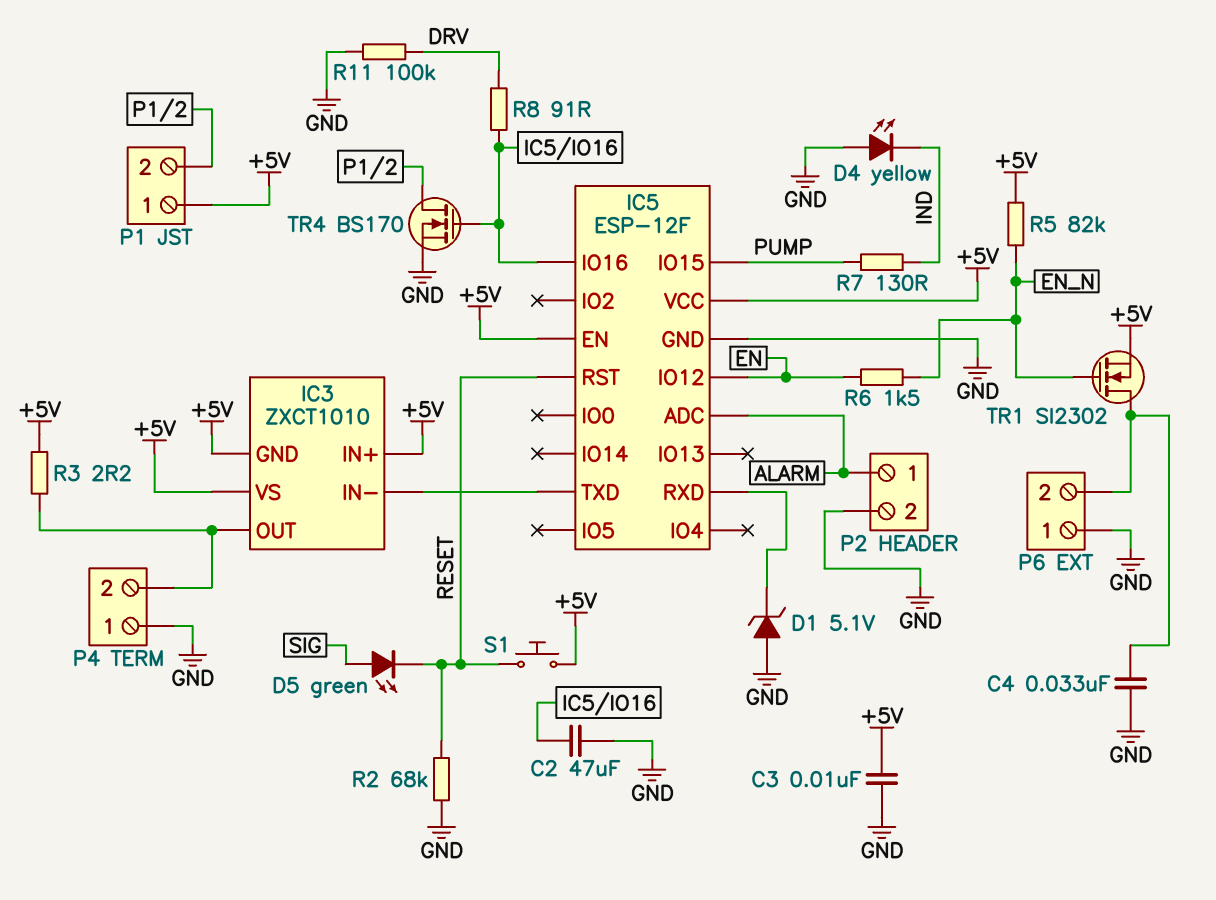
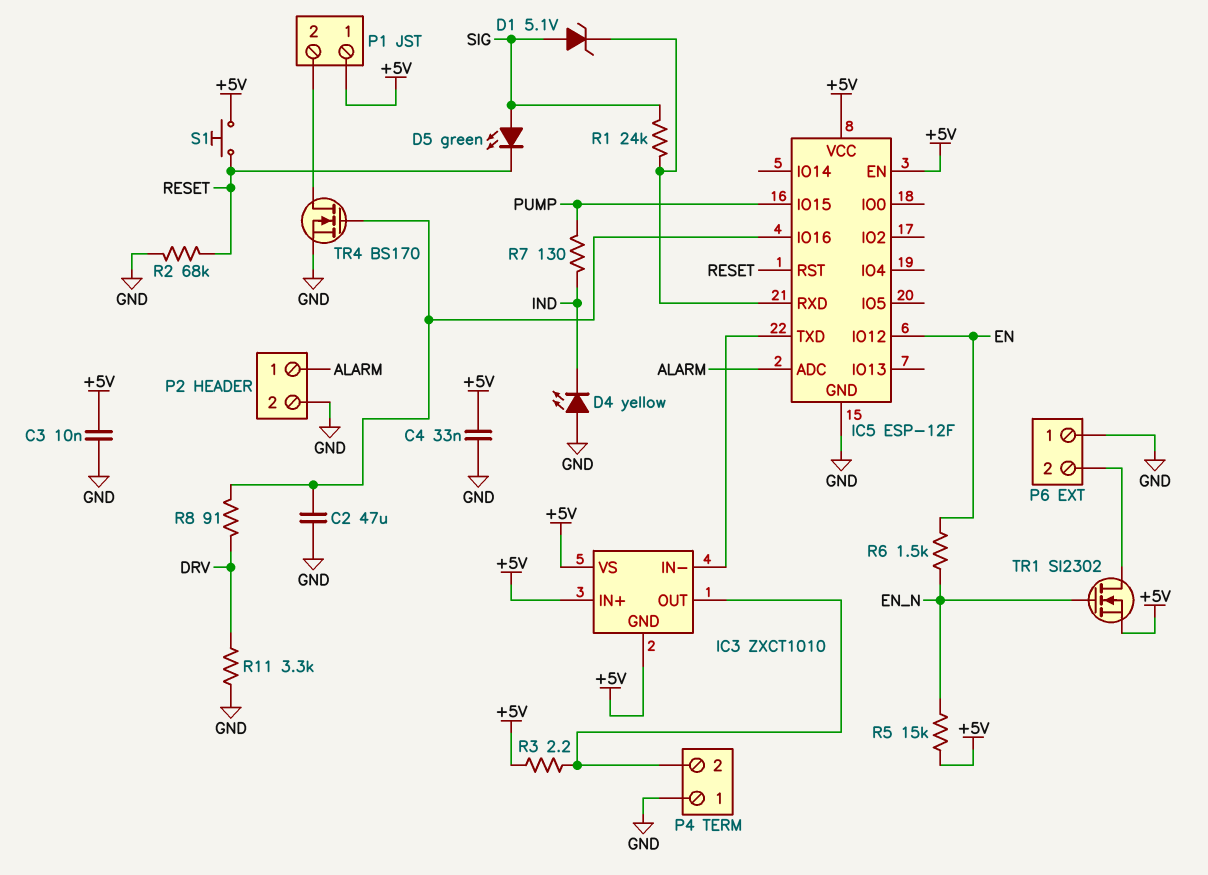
C4: 33nF (GND, P6/2) -> 33nF (+5V, GND)
D1: zener 5.1V (A GND, K IC5/RXD) -> zener 5.1V (A SIG, K IC5/RXD)
R1: none -> 24k (IC5/RXD, SIG)
R5: 82k (+5V, EN_N) -> 15k (+5V, EN_N)
R11: 100k (DRV, GND) -> 3.3k (DRV, GND)

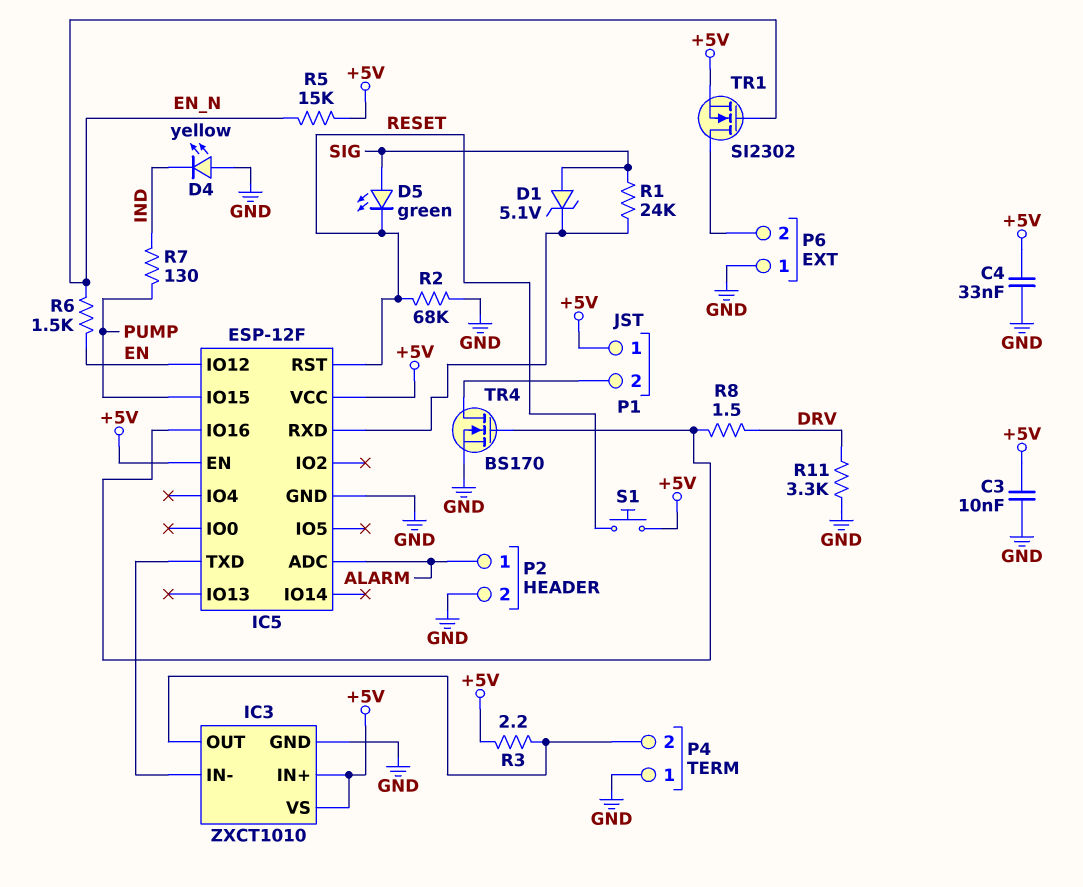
C2: 47uF (GND, IC5/IO16) -> none
IC3 pin GND: +5V -> GND
R8: 91 (DRV, IC5/IO16) -> 1.5 (DRV, IC5/IO16)

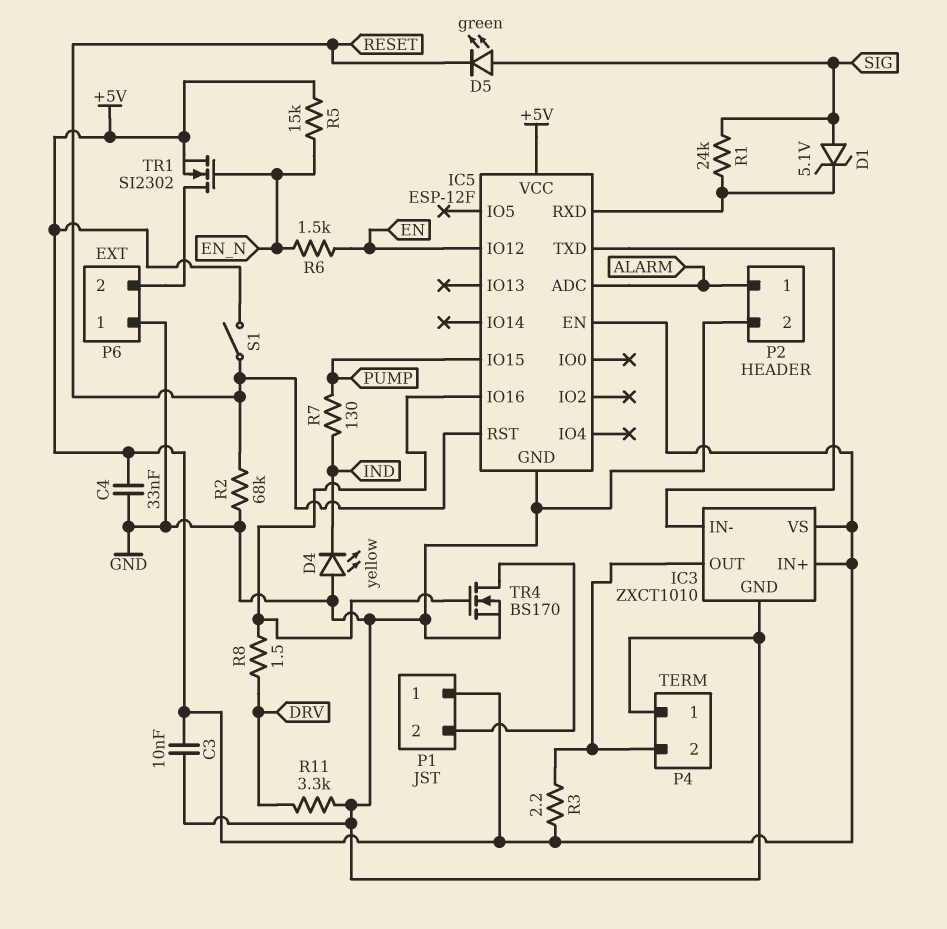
S1: button (+5V, RESET) -> switch (+5V, RESET)

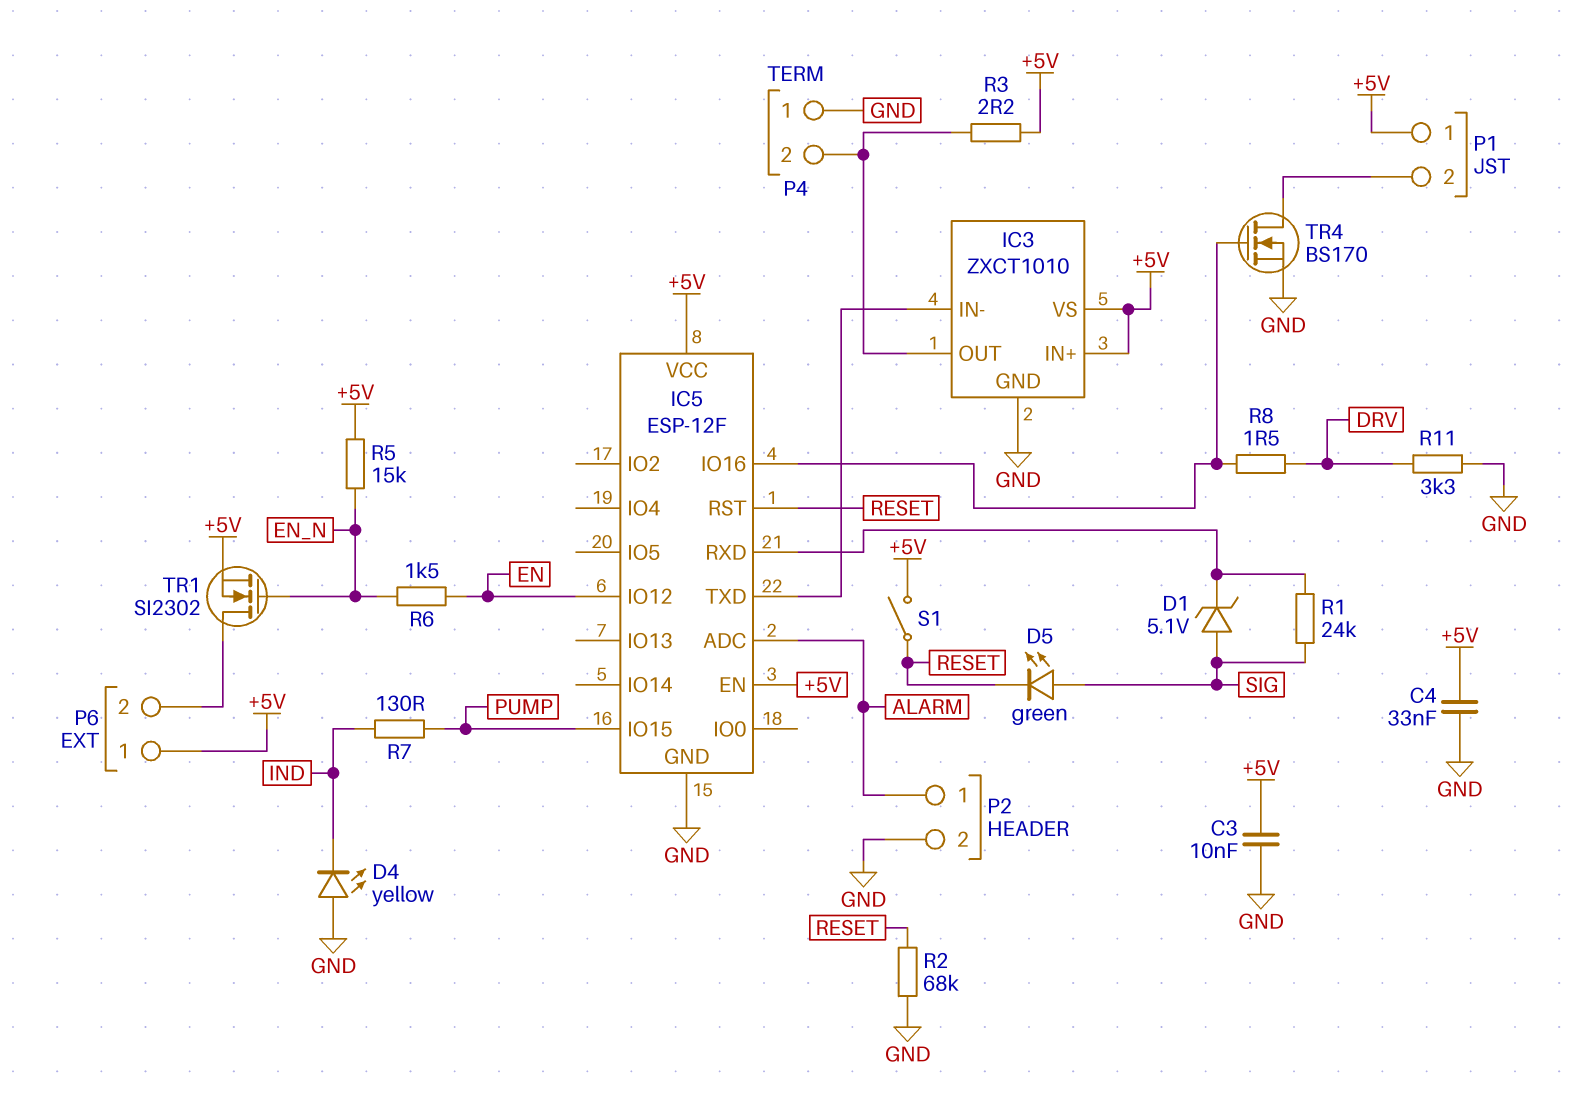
P6 pin 1: GND -> +5V

